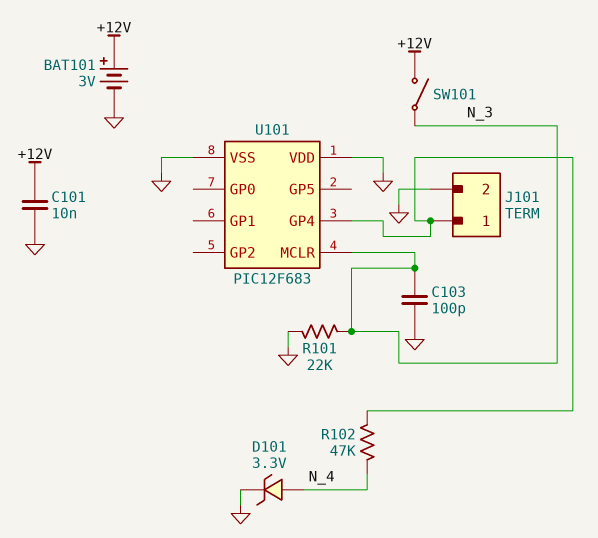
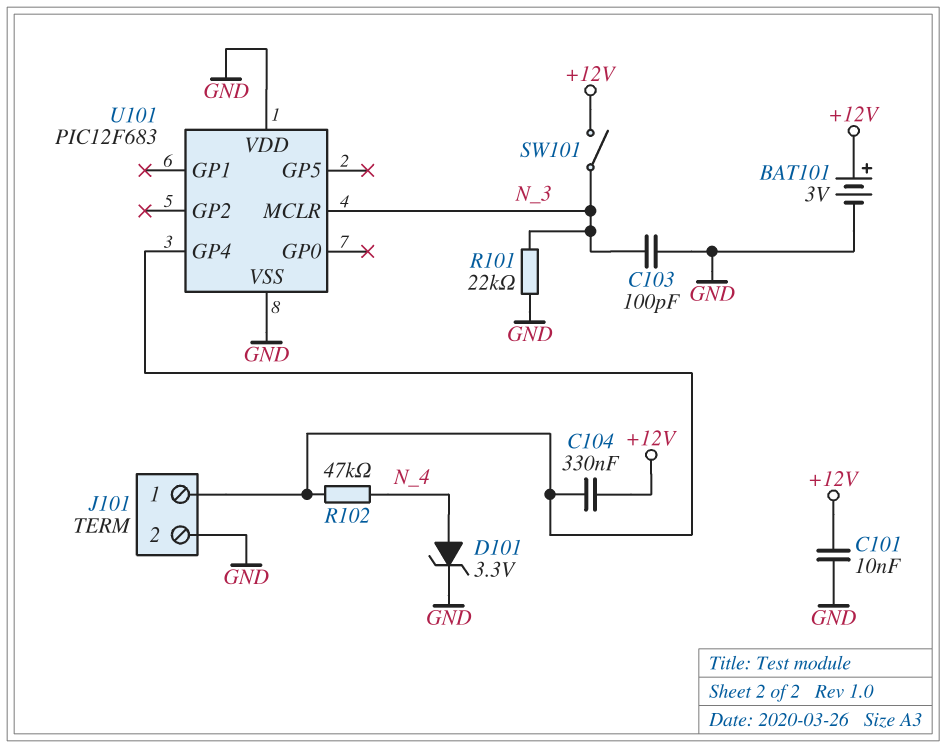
C104: none -> 330nF (+12V, J101/1)

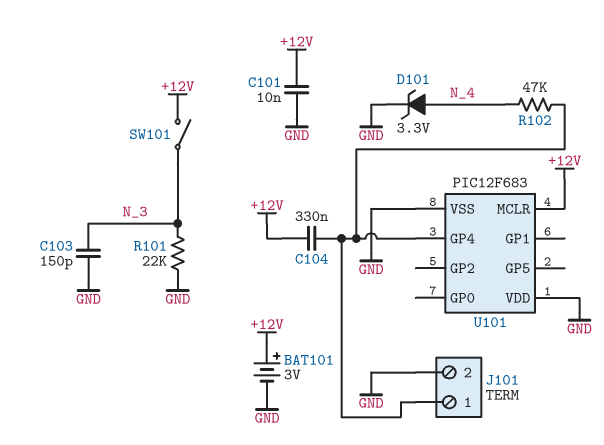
C103: 100pF (GND, N_3) -> 150pF (GND, N_3)
U101 pin MCLR: N_3 -> +12V

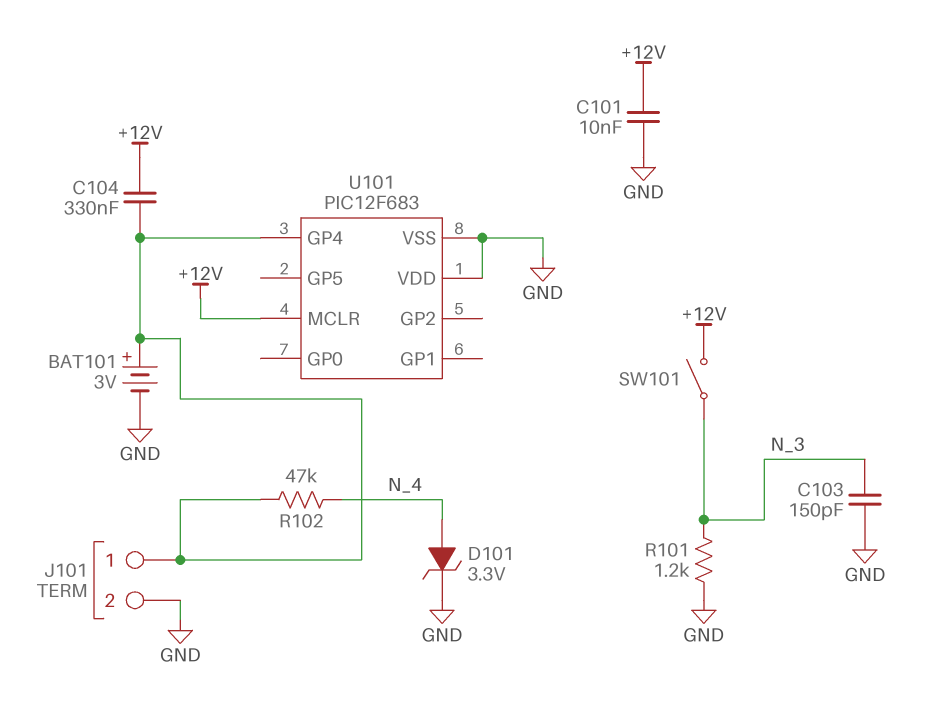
BAT101: 3V (plus +12V, minus GND) -> 3V (plus J101/1, minus GND)
R101: 22k (GND, N_3) -> 1.2k (GND, N_3)

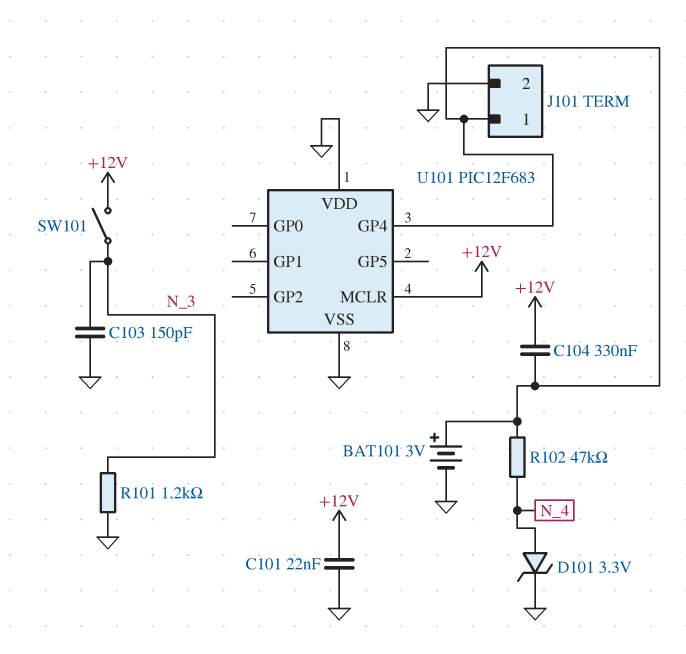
C101: 10nF (+12V, GND) -> 22nF (+12V, GND)

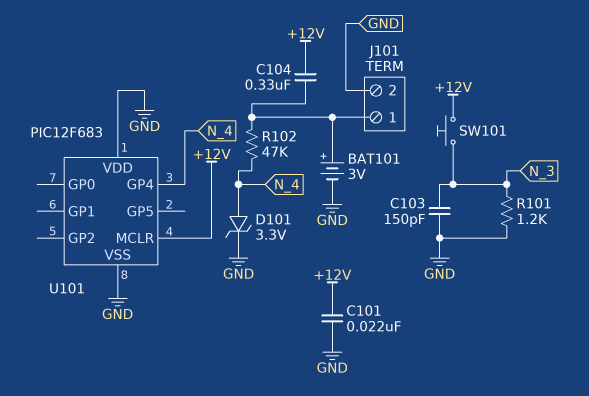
SW101: switch (+12V, N_3) -> button (+12V, N_3)
U101 pin GP4: J101/1 -> N_4

